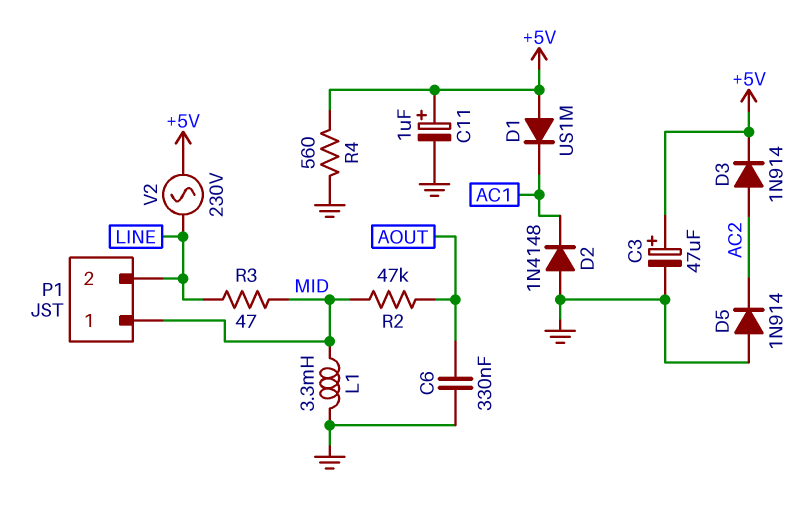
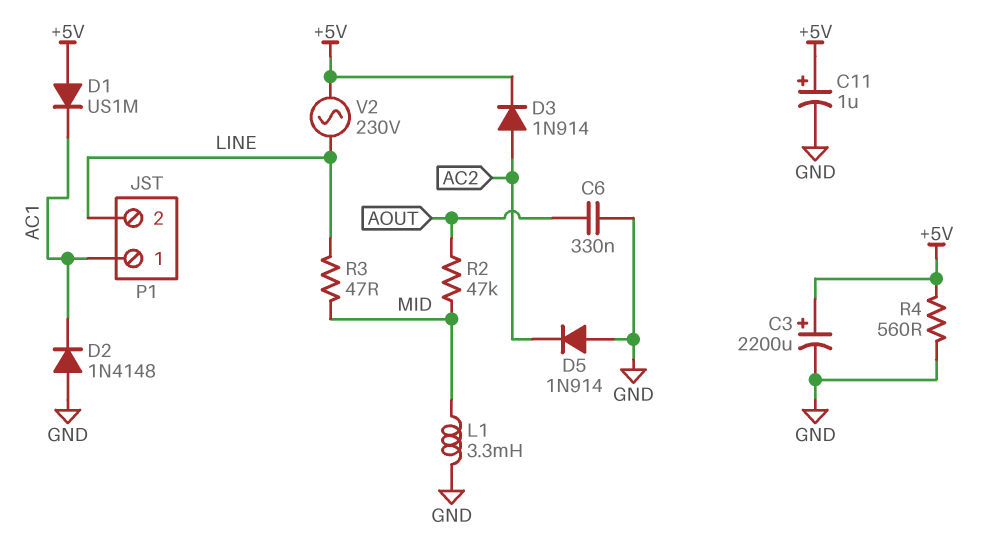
C3: 47uF (plus +5V, minus GND) -> 2200uF (plus +5V, minus GND)
P1 pin 1: MID -> AC1

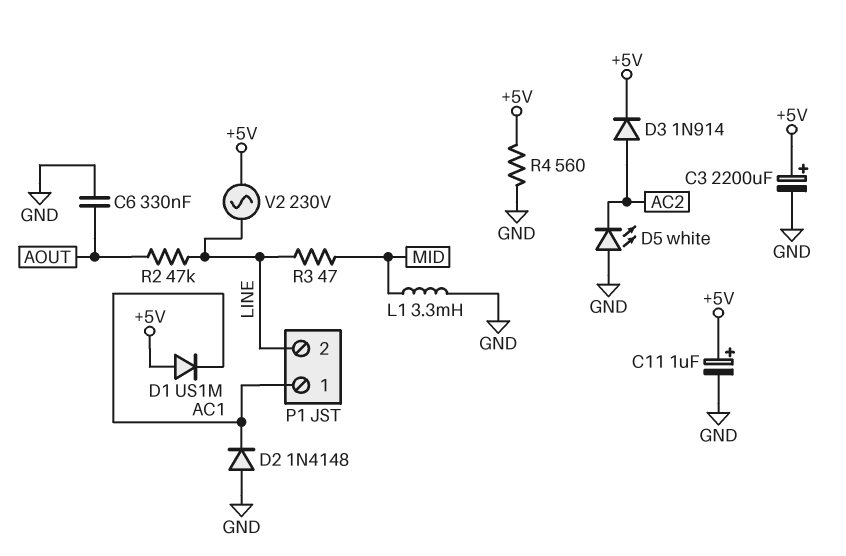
D5: diode 1N914 (A GND, K AC2) -> LED white (A GND, K AC2)
R2: 47k (AOUT, MID) -> 47k (AOUT, LINE)

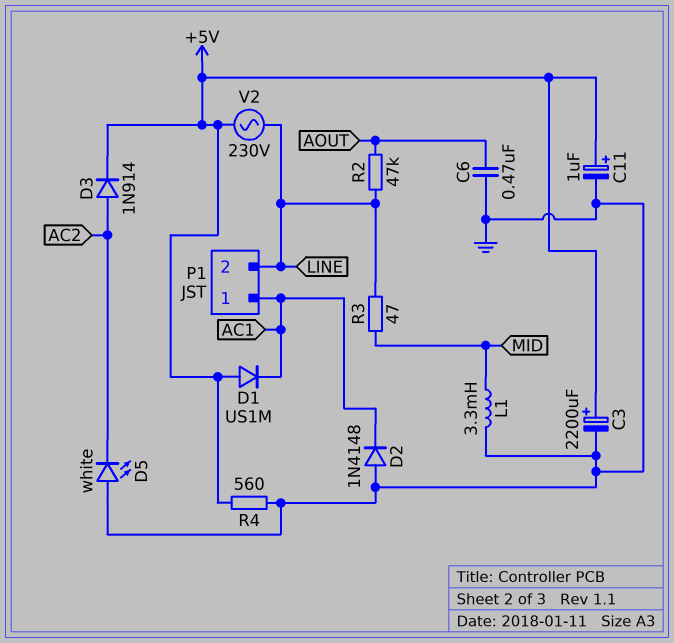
C6: 330nF (AOUT, GND) -> 470nF (AOUT, GND)

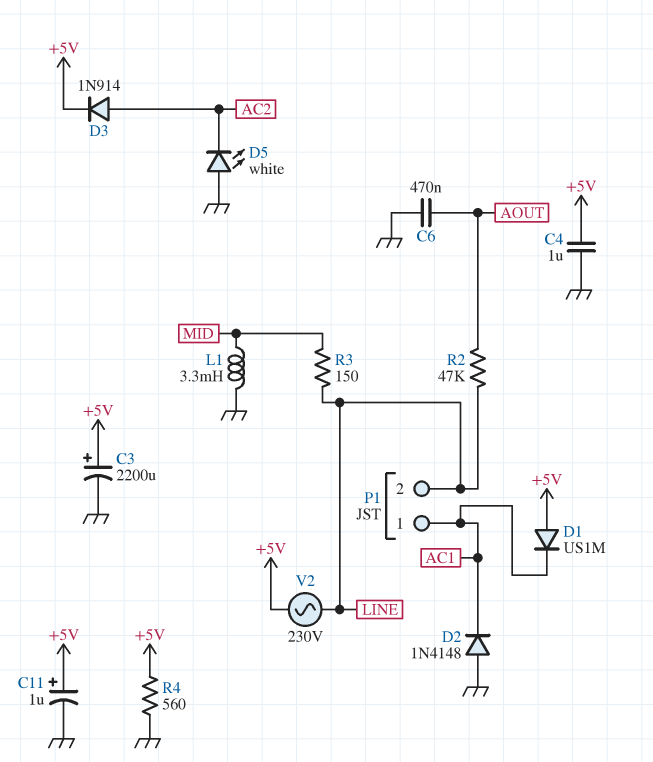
C4: none -> 1uF (+5V, GND)
R3: 47 (LINE, MID) -> 150 (LINE, MID)

